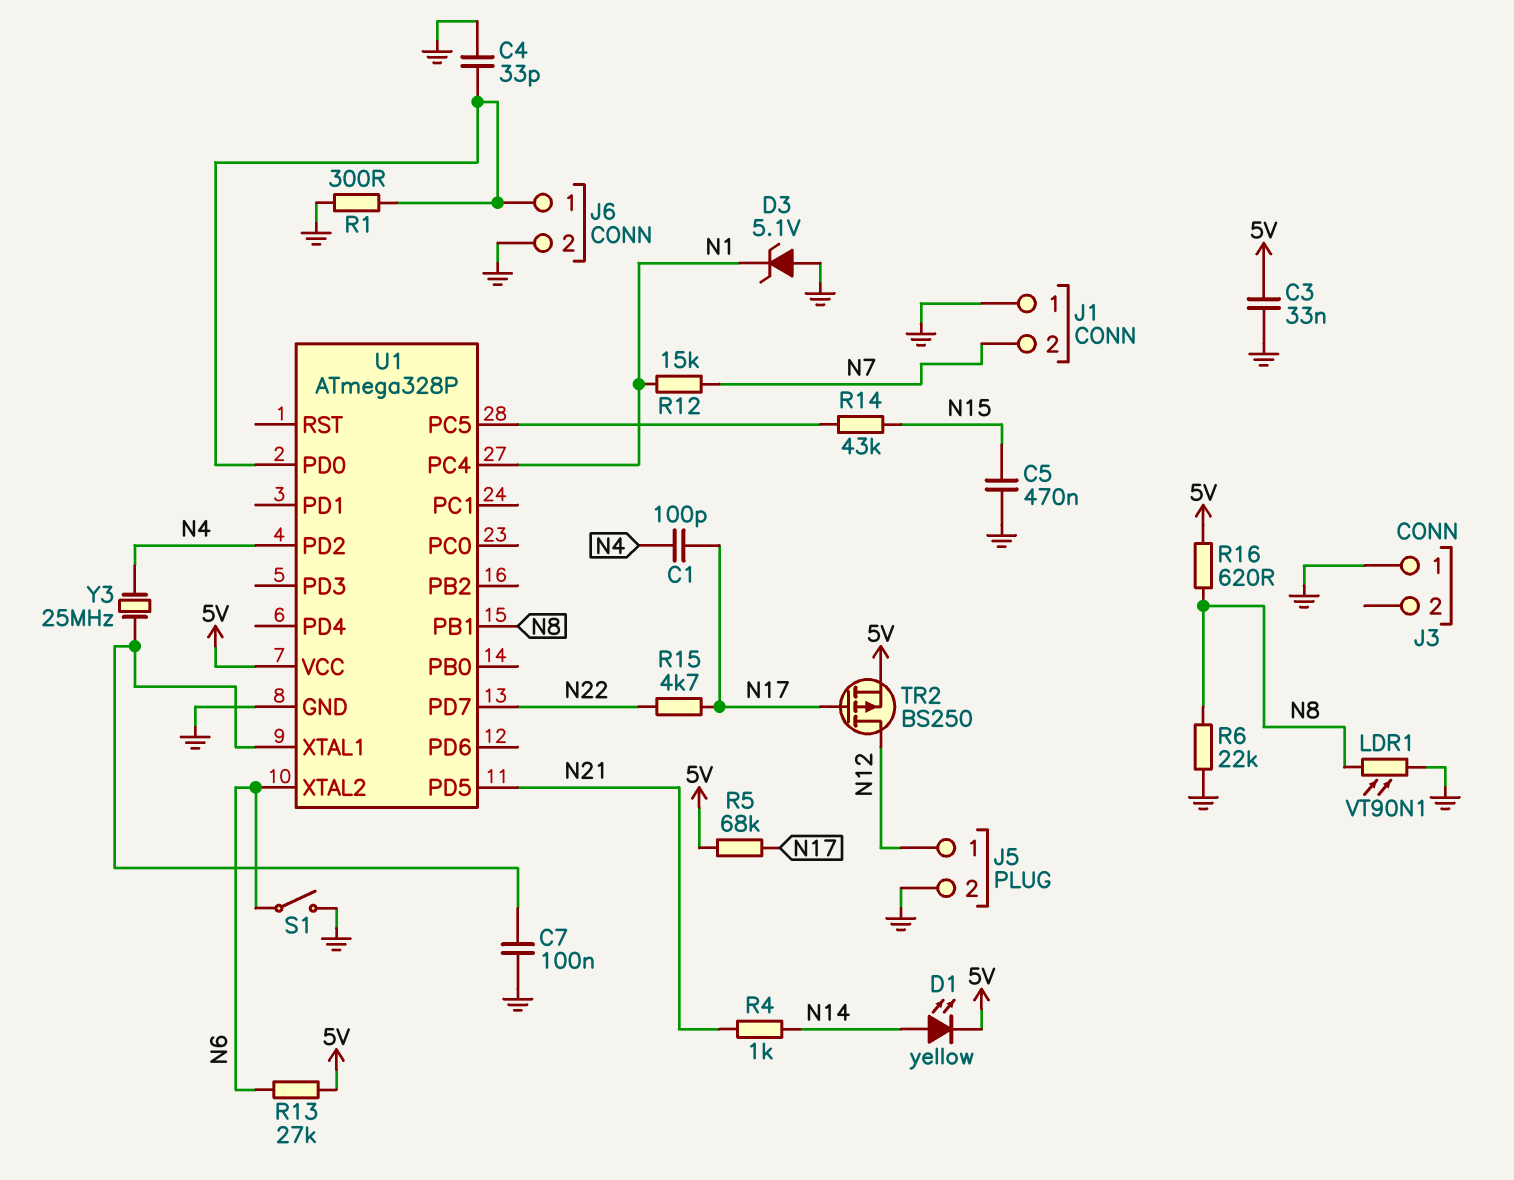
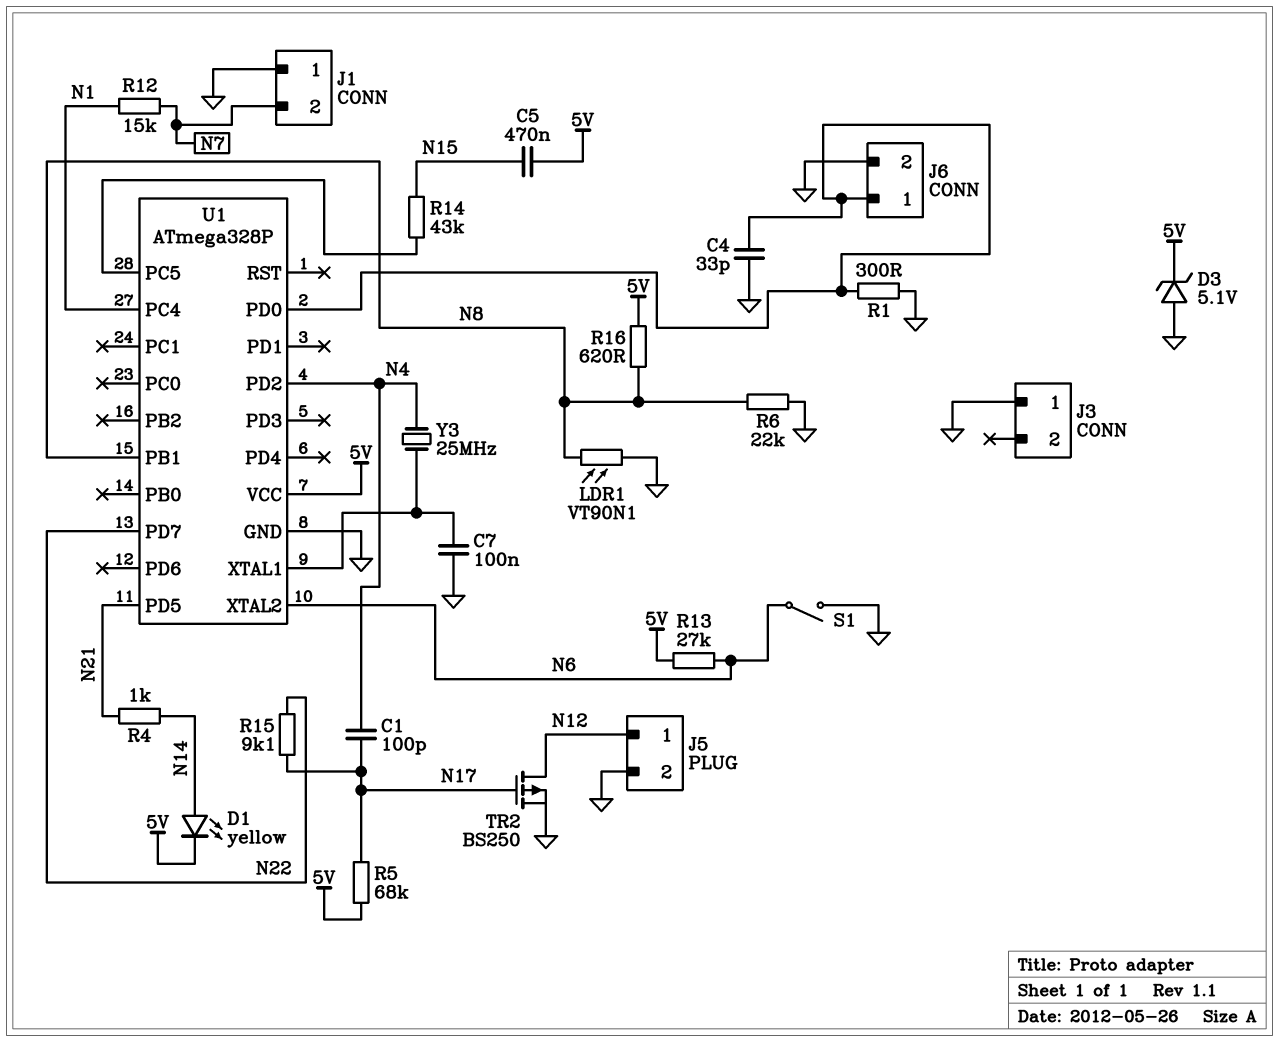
C3: 33nF (5V, GND) -> none
C5: 470nF (GND, N15) -> 470nF (5V, N15)
D3: zener 5.1V (A GND, K N1) -> zener 5.1V (A GND, K 5V)
R15: 4.7k (N17, N22) -> 9.1k (N17, N22)
TR2: PMOS BS250 (G N17, D N12, S 5V) -> PMOS BS250 (G N17, D N12, S GND)

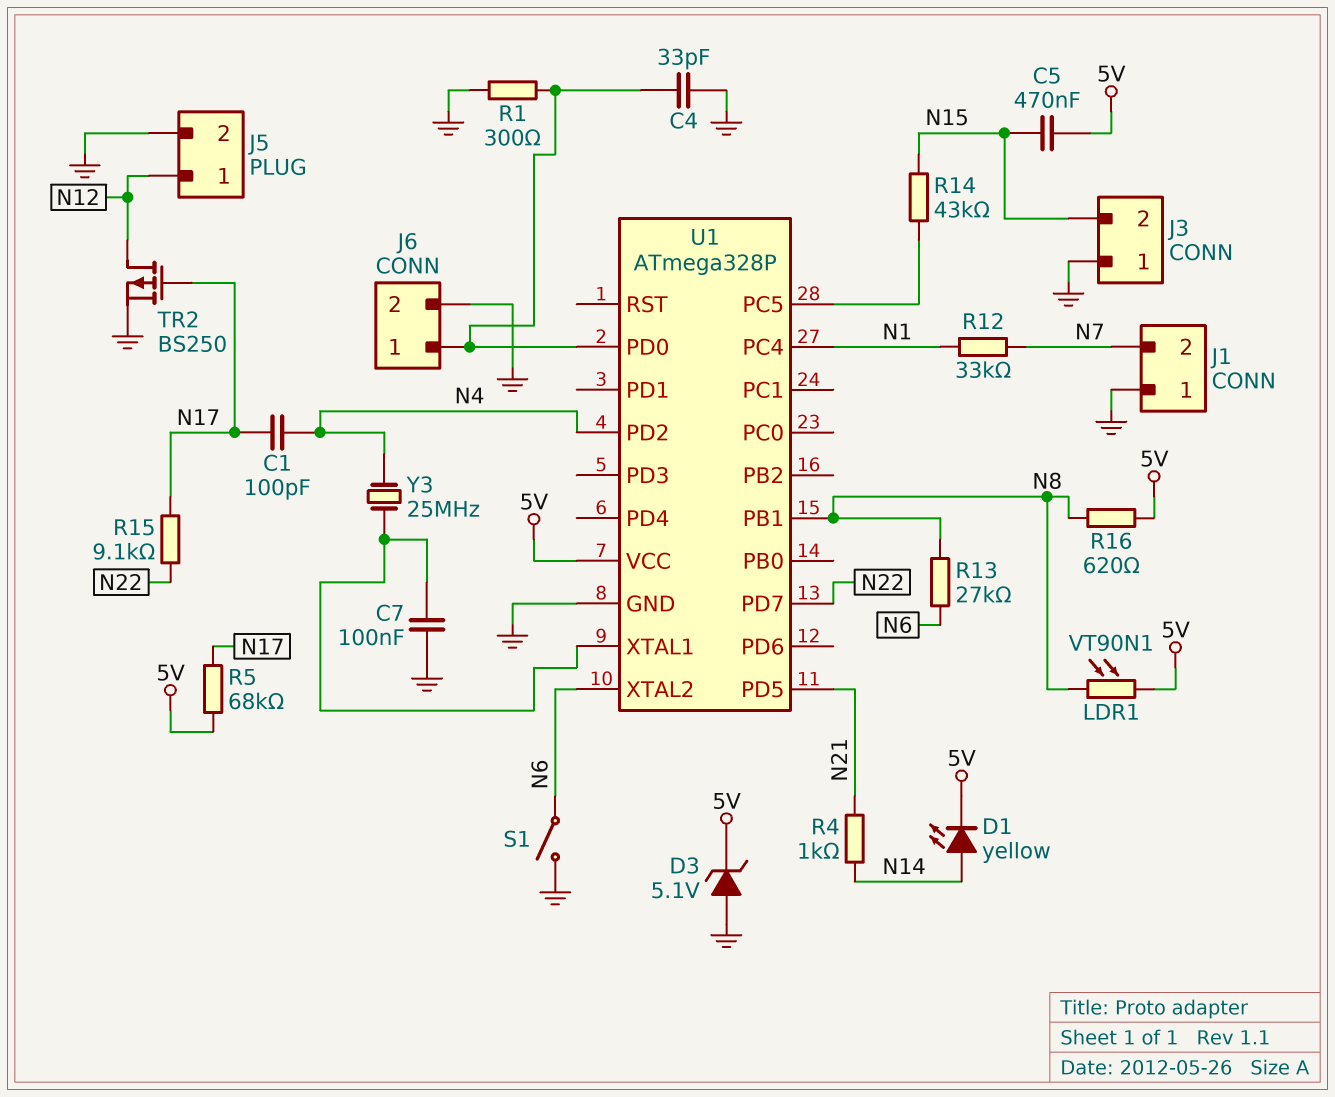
J3 pin 2: none -> N15
LDR1: VT90N1 (GND, N8) -> VT90N1 (5V, N8)
R6: 22k (GND, N8) -> none
R12: 15k (N1, N7) -> 33k (N1, N7)
R13: 27k (5V, N6) -> 27k (N6, N8)

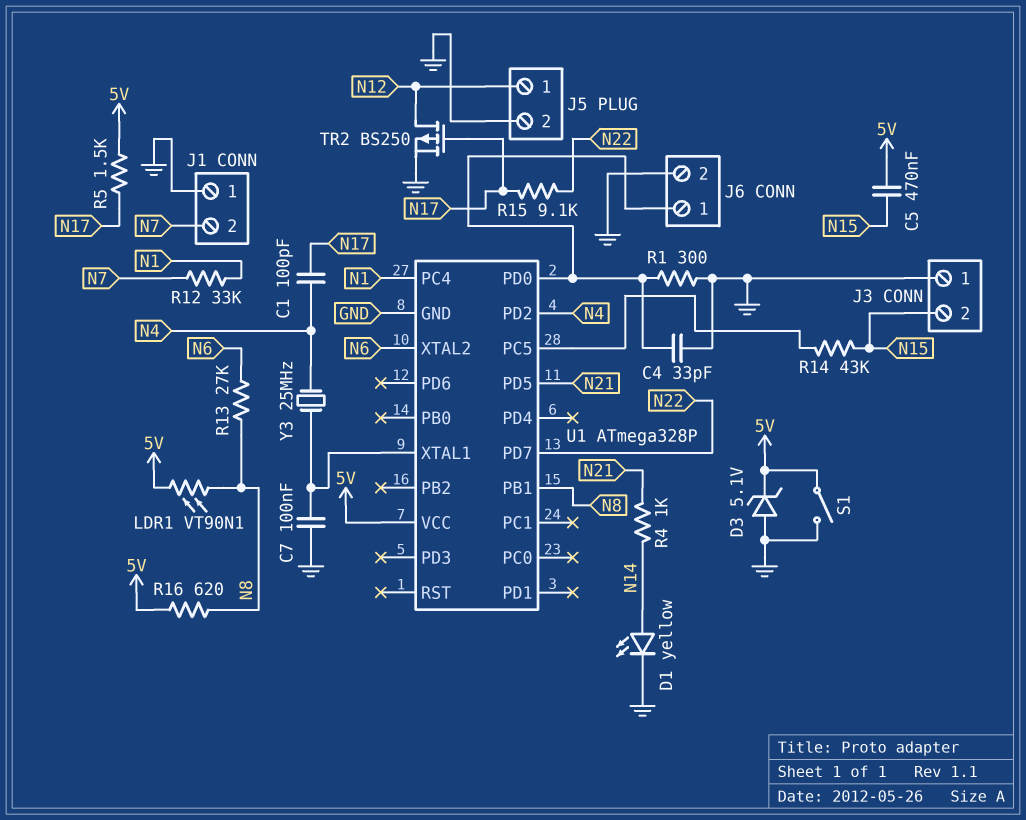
D1: LED yellow (A N14, K 5V) -> LED yellow (A N14, K GND)
R5: 68k (5V, N17) -> 1.5k (5V, N17)
S1: switch (GND, N6) -> switch (5V, GND)

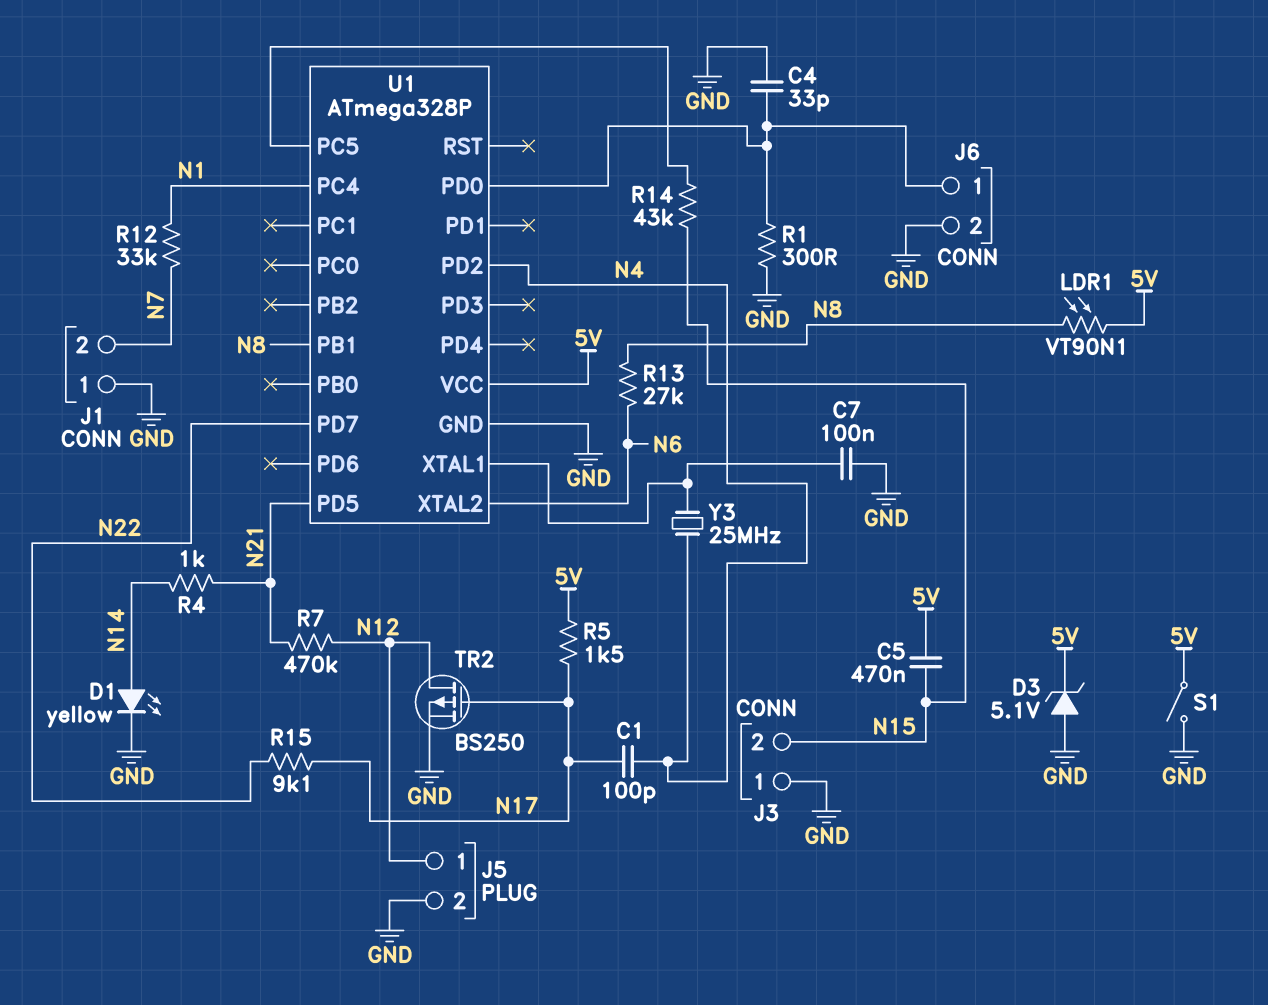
R7: none -> 470k (N12, N21)
R16: 620 (5V, N8) -> none

